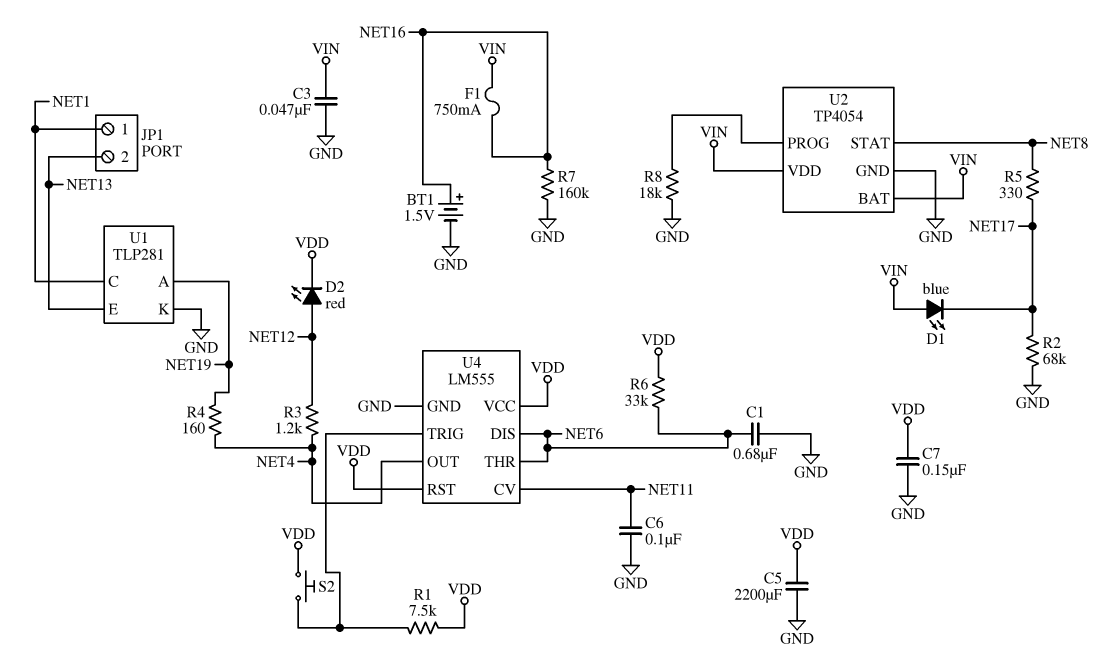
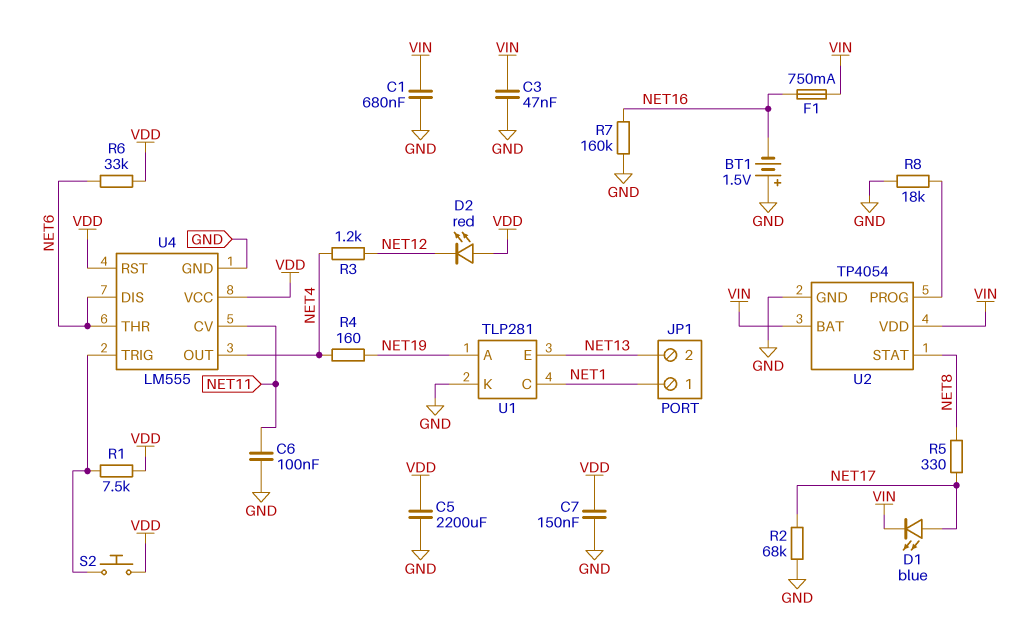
BT1: 1.5V (plus NET16, minus GND) -> 1.5V (plus GND, minus NET16)
C1: 680nF (GND, NET6) -> 680nF (GND, VIN)
D1: LED blue (A VIN, K NET17) -> LED blue (A NET17, K VIN)
D2: LED red (A NET12, K VDD) -> LED red (A VDD, K NET12)

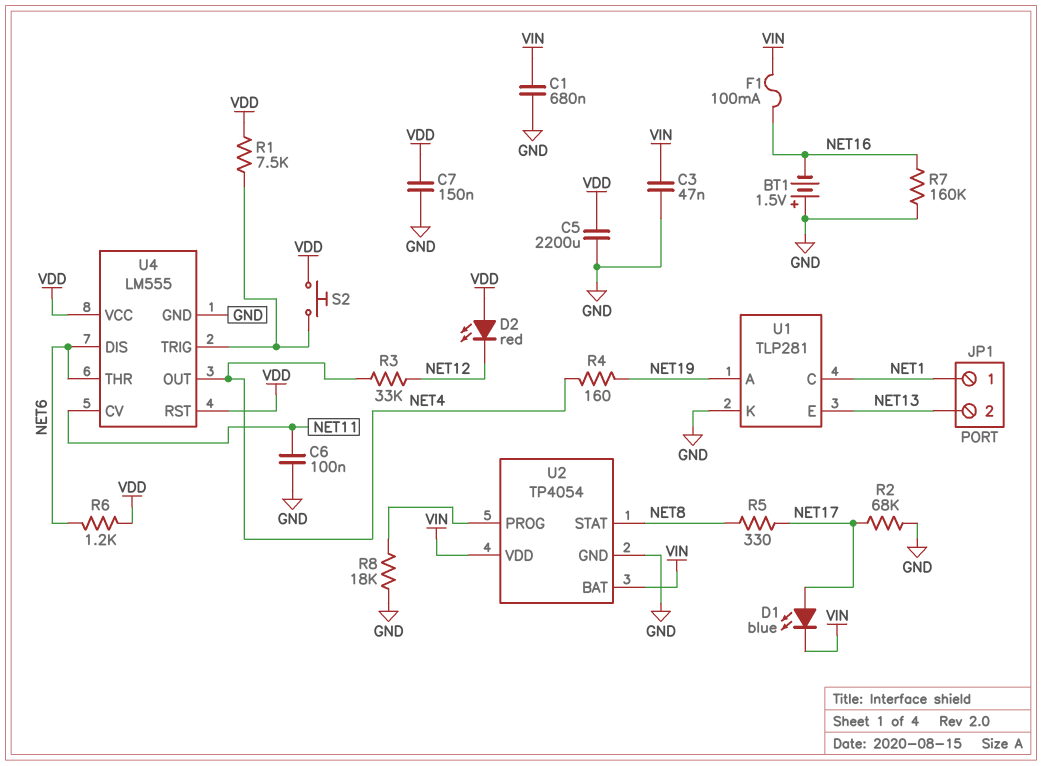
F1: 750mA (NET16, VIN) -> 100mA (NET16, VIN)
R3: 1.2k (NET4, NET12) -> 33k (NET4, NET12)
R6: 33k (NET6, VDD) -> 1.2k (NET6, VDD)

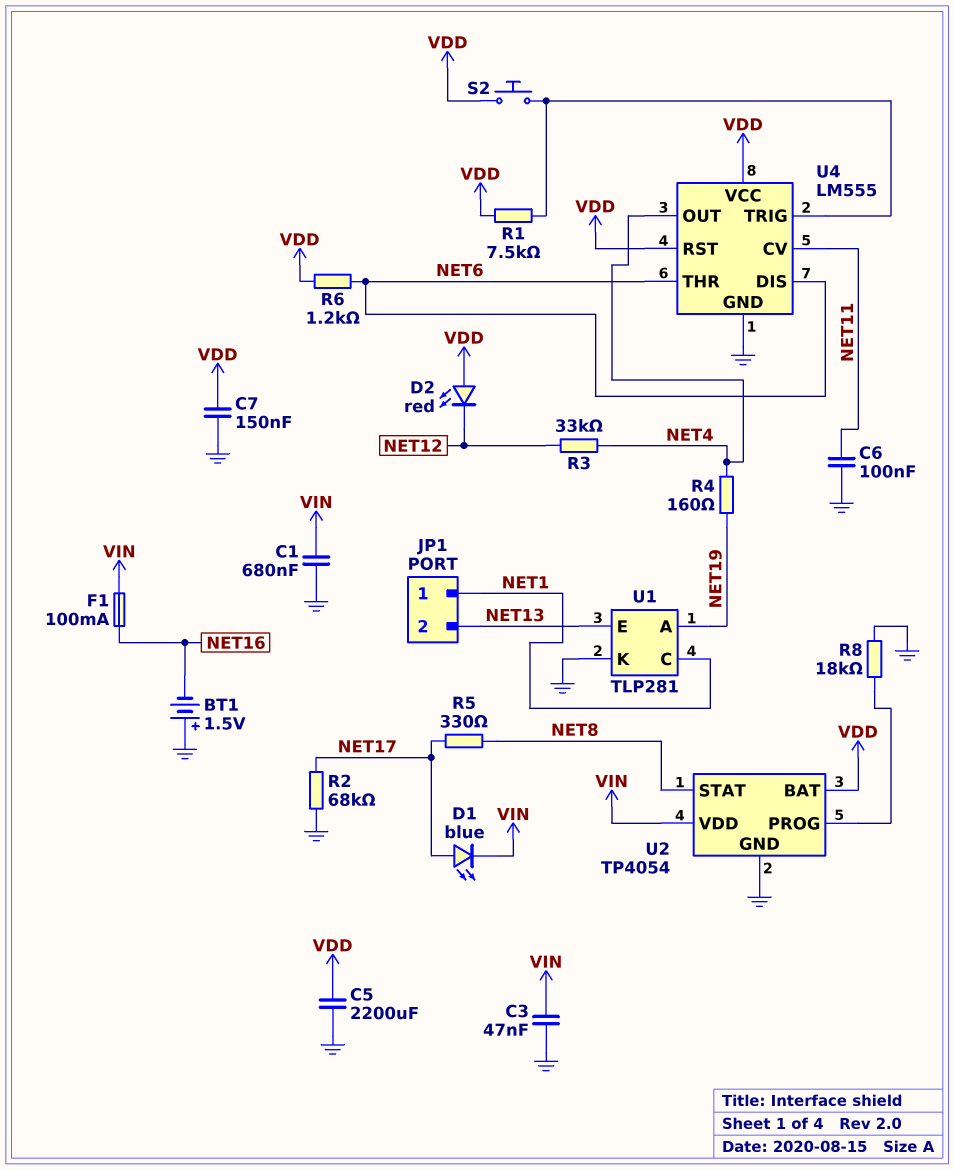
R7: 160k (GND, NET16) -> none
U2 pin BAT: VIN -> VDD

